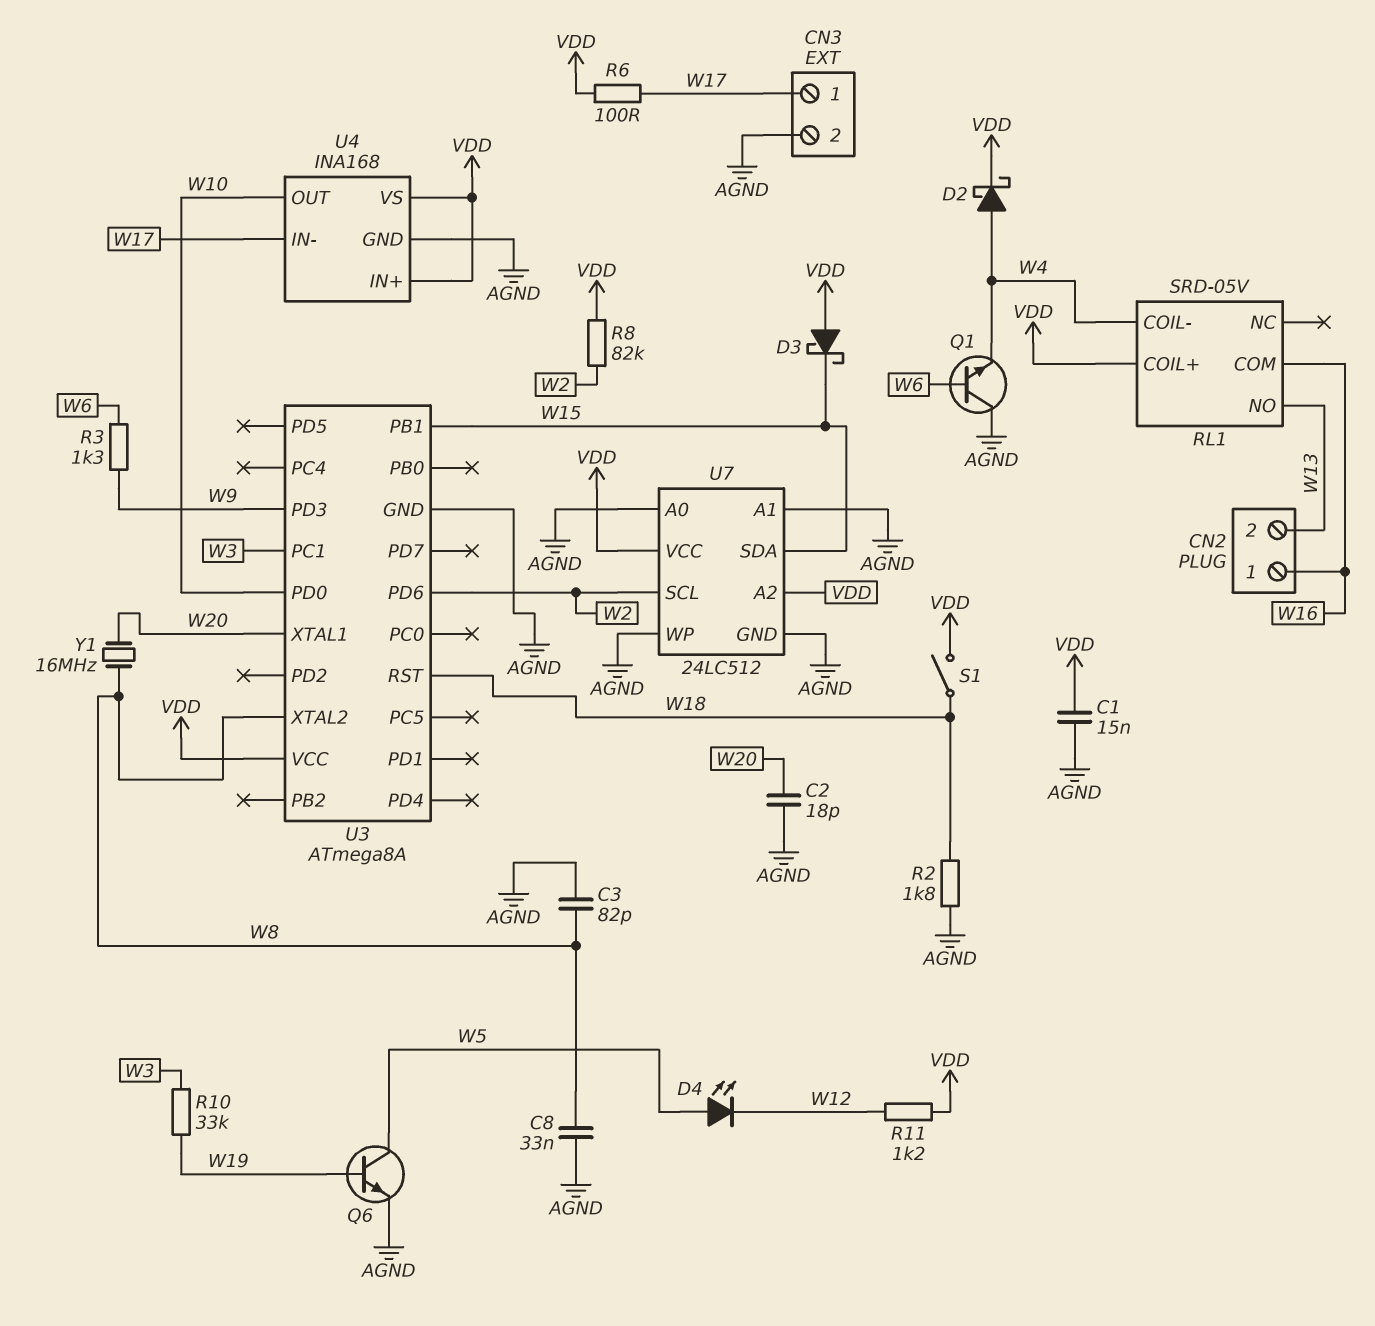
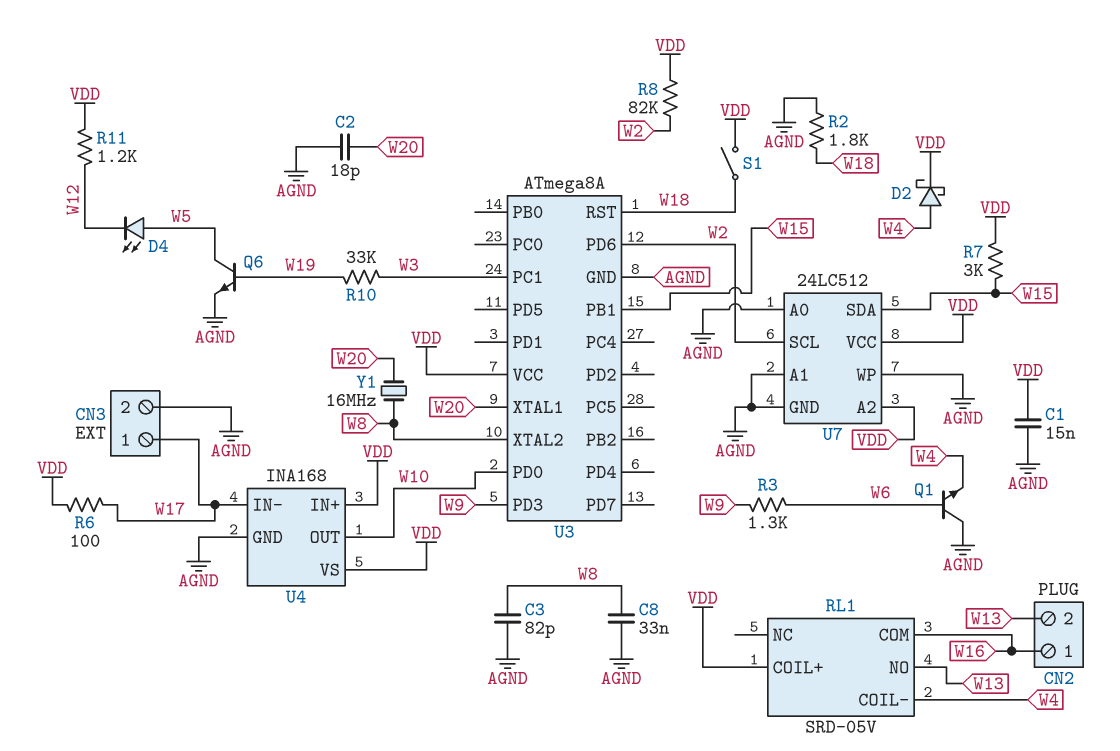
D3: schottky (A VDD, K W15) -> none
R7: none -> 3k (VDD, W15)

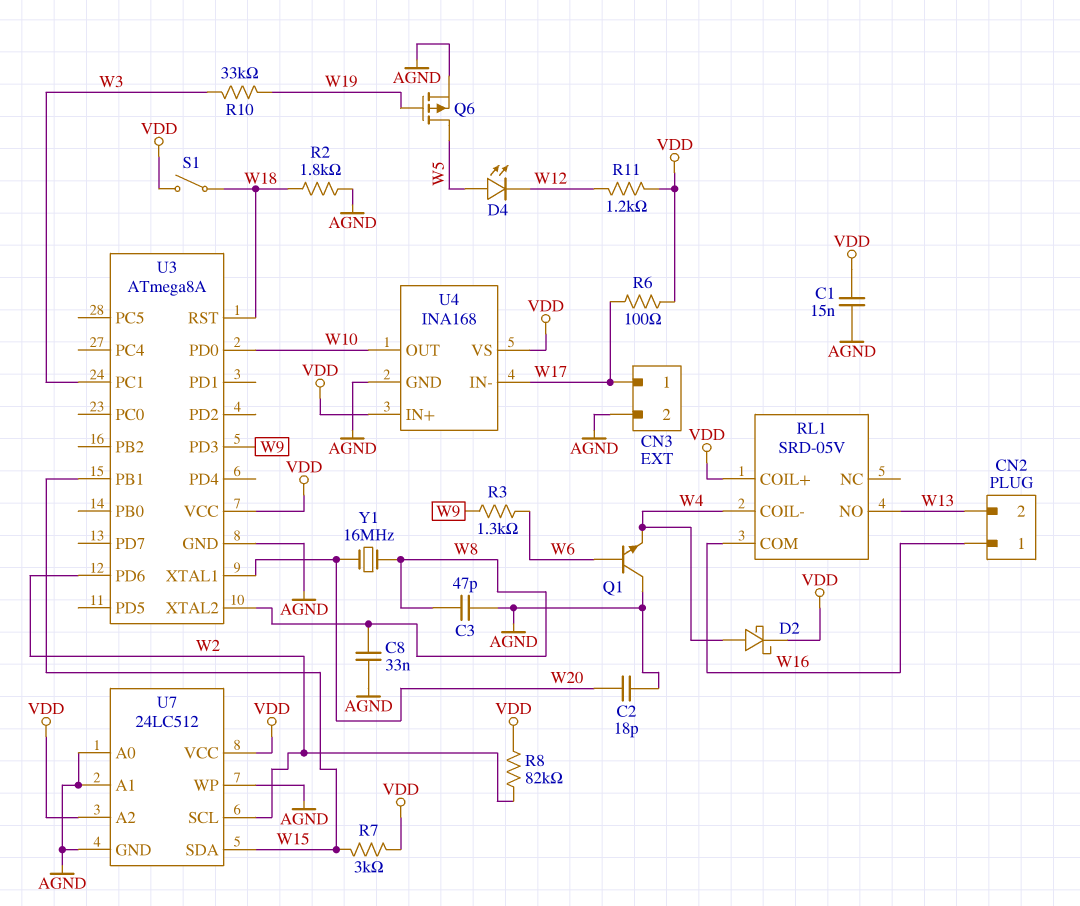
C3: 82pF (AGND, W8) -> 47pF (AGND, W8)
Q6: NPN (B W19, C W5, E AGND) -> PMOS (G W19, D W5, S AGND)

